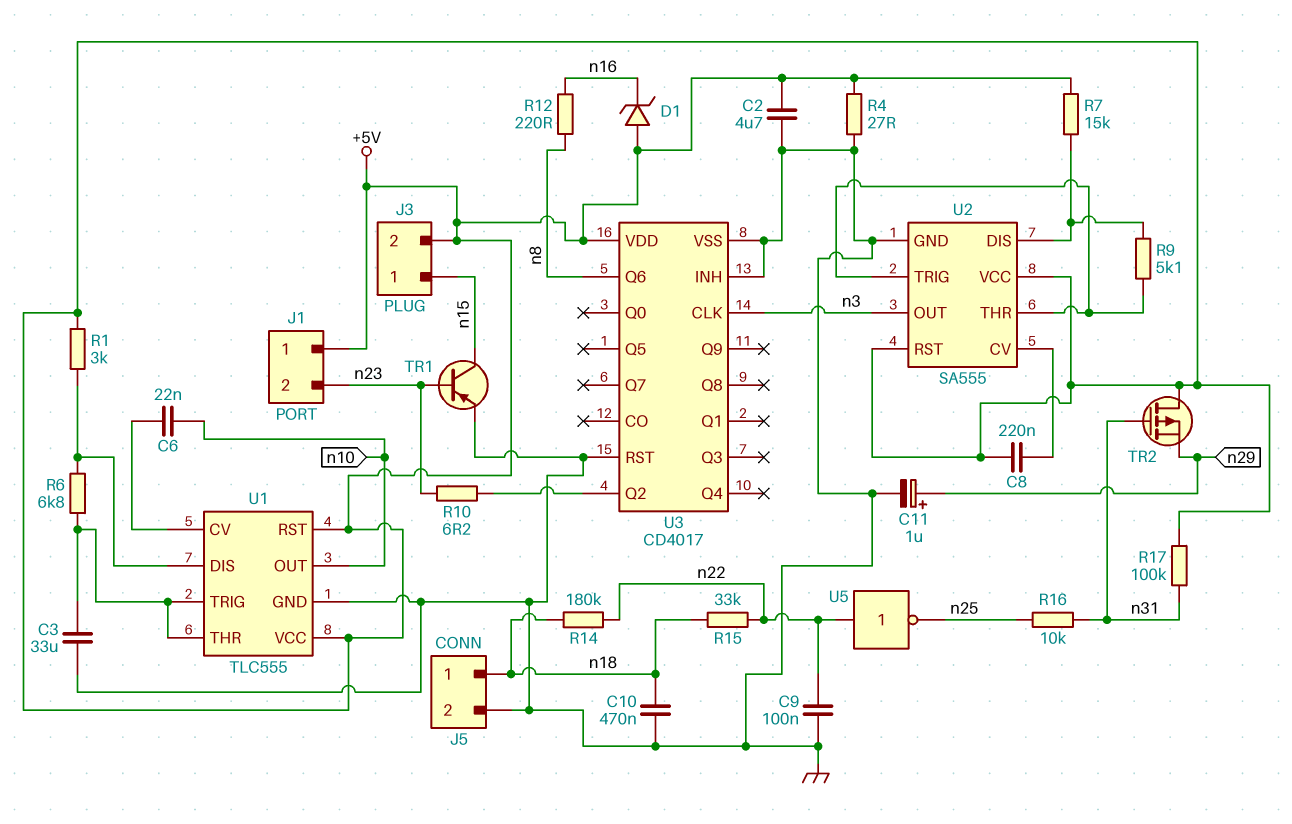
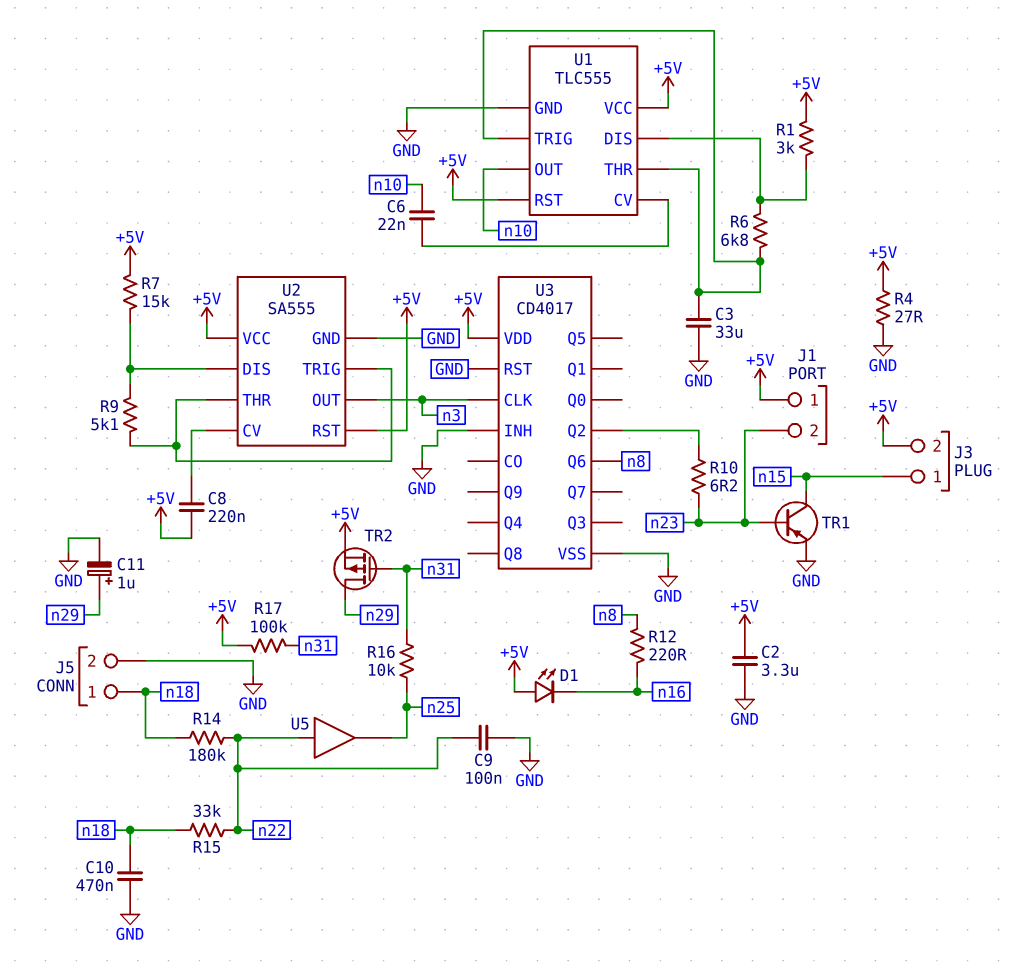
C2: 4.7uF (+5V, GND) -> 3.3uF (+5V, GND)
D1: zener (A +5V, K n16) -> LED (A +5V, K n16)
TR2: PMOS (G n31, D +5V, S n29) -> PMOS (G n31, D n29, S +5V)
U5: NOT (in n22, out n25) -> buffer (in n22, out n25)

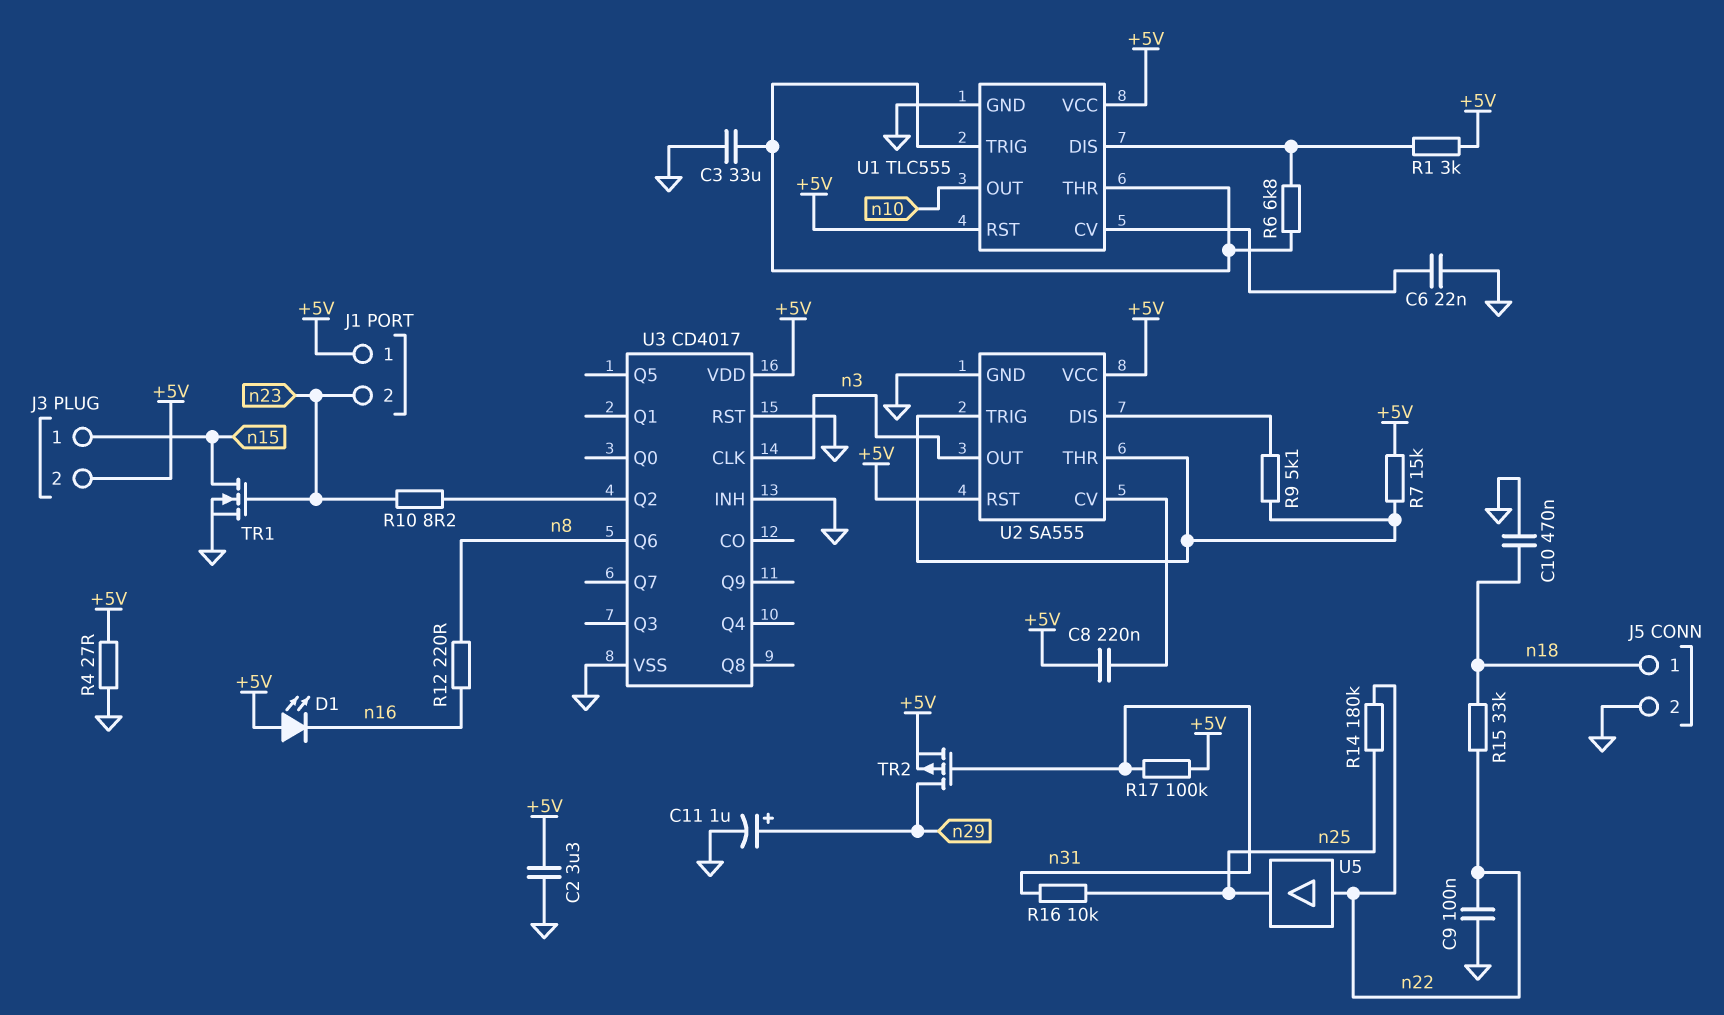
C6: 22nF (U1/CV, n10) -> 22nF (GND, U1/CV)
R7: 15k (+5V, U2/DIS) -> 15k (+5V, U2/THR)
R10: 6.2 (U3/Q2, n23) -> 8.2 (U3/Q2, n23)
R14: 180k (n18, n22) -> 180k (n22, n25)
TR1: PNP (B n23, C n15, E GND) -> NMOS (G n23, D n15, S GND)

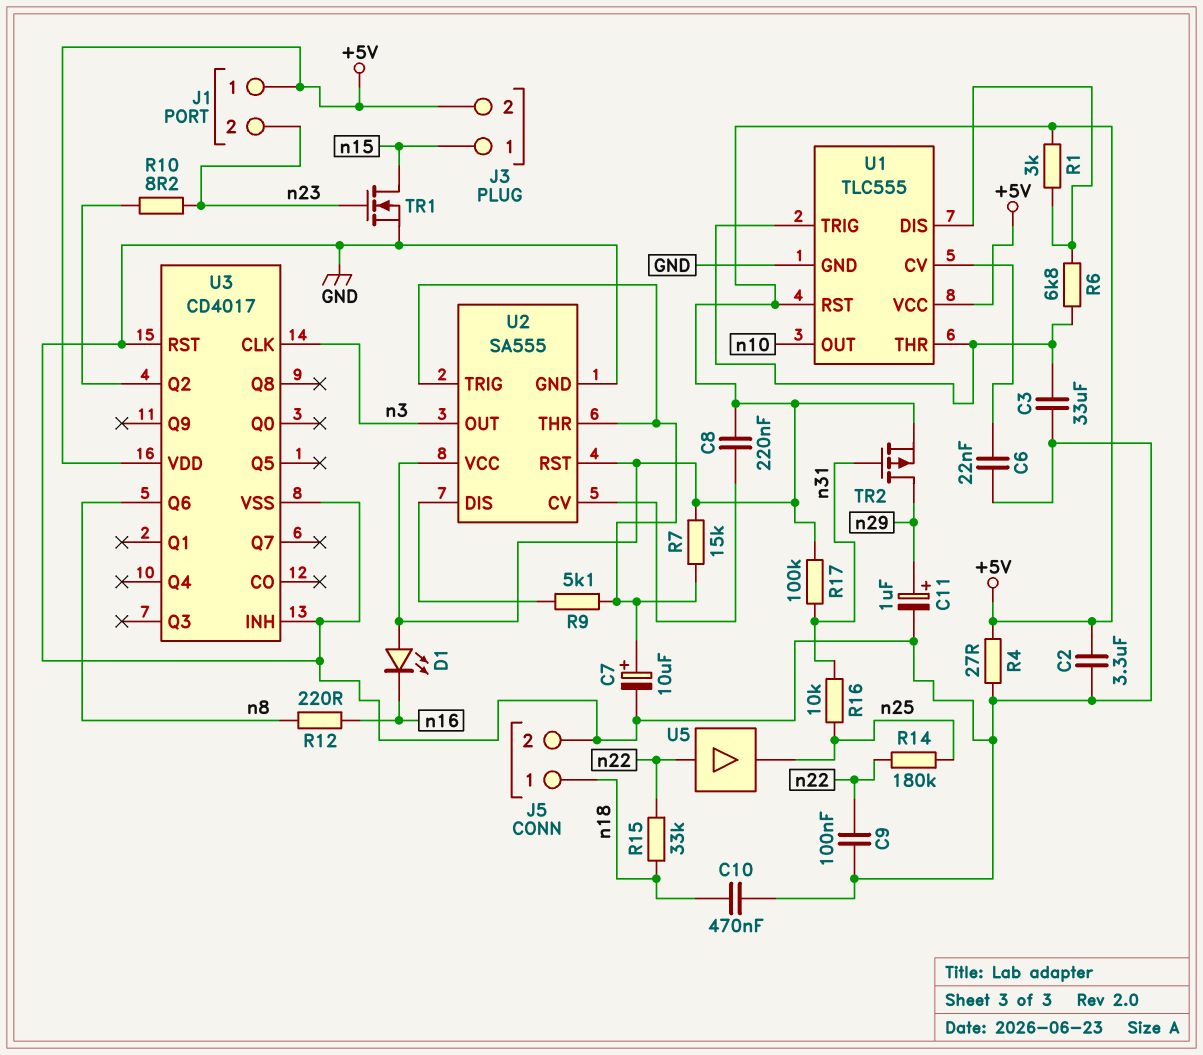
C7: none -> 10uF (plus U2/THR, minus GND)

